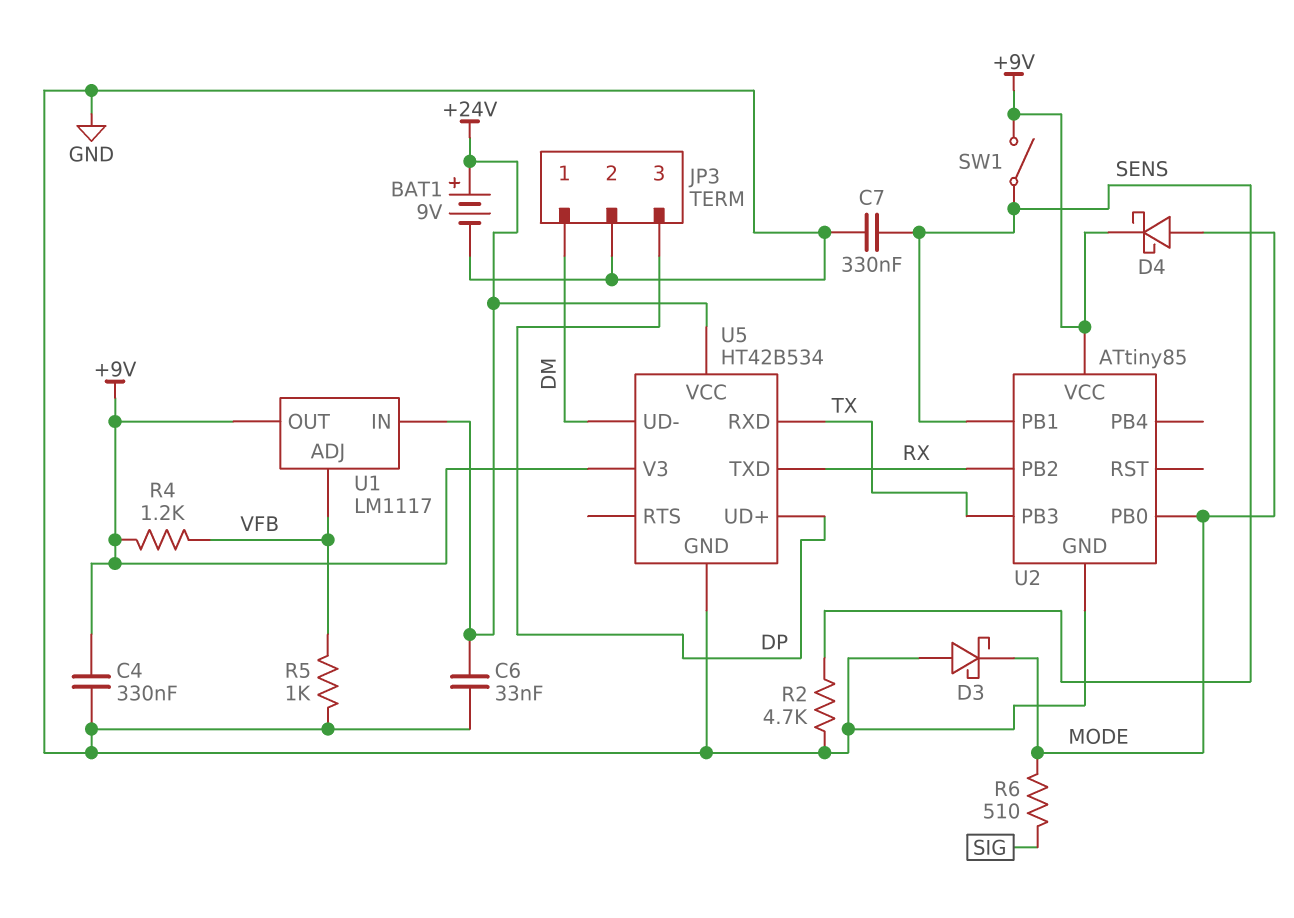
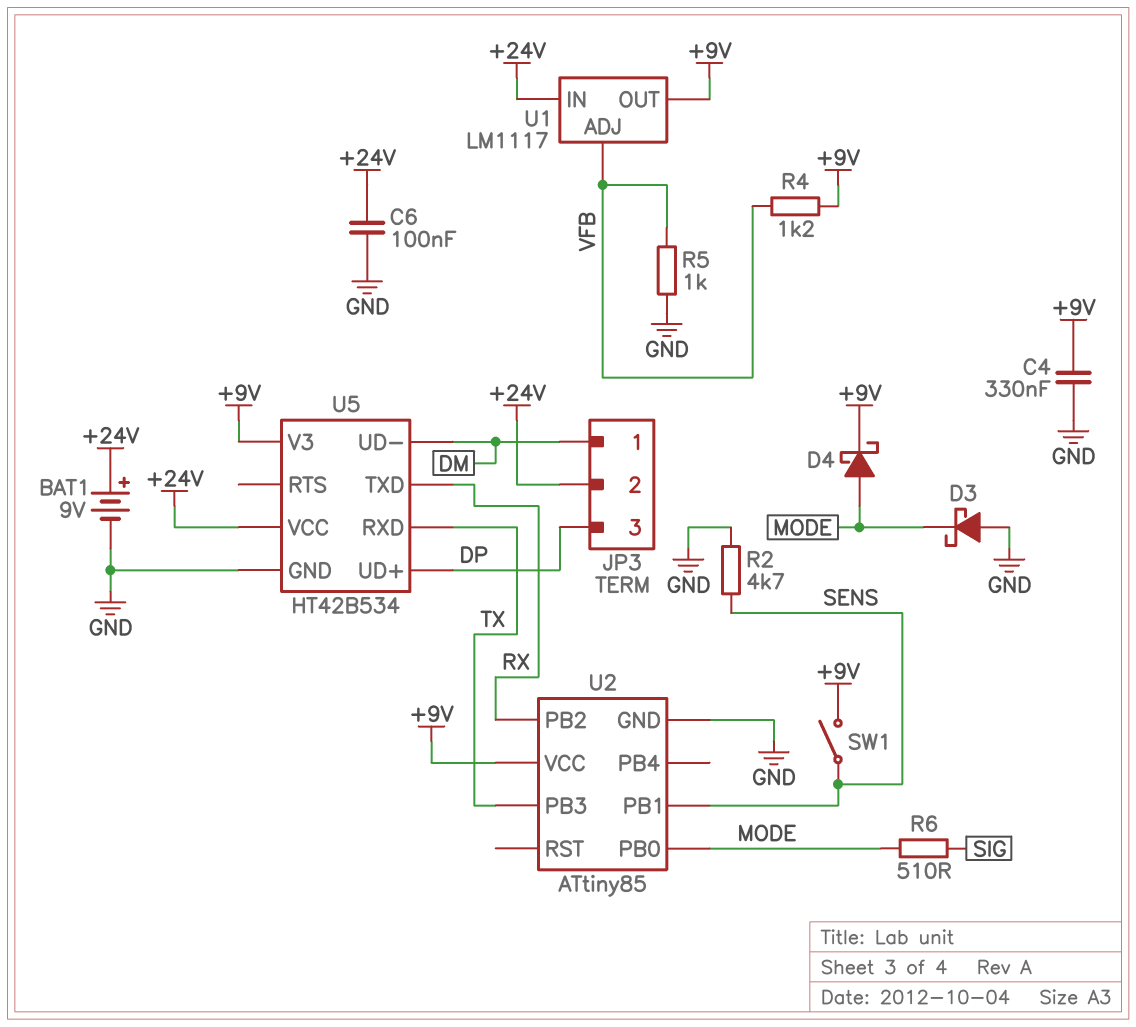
C6: 33nF (+24V, GND) -> 100nF (+24V, GND)
C7: 330nF (GND, SENS) -> none
JP3 pin 2: GND -> +24V

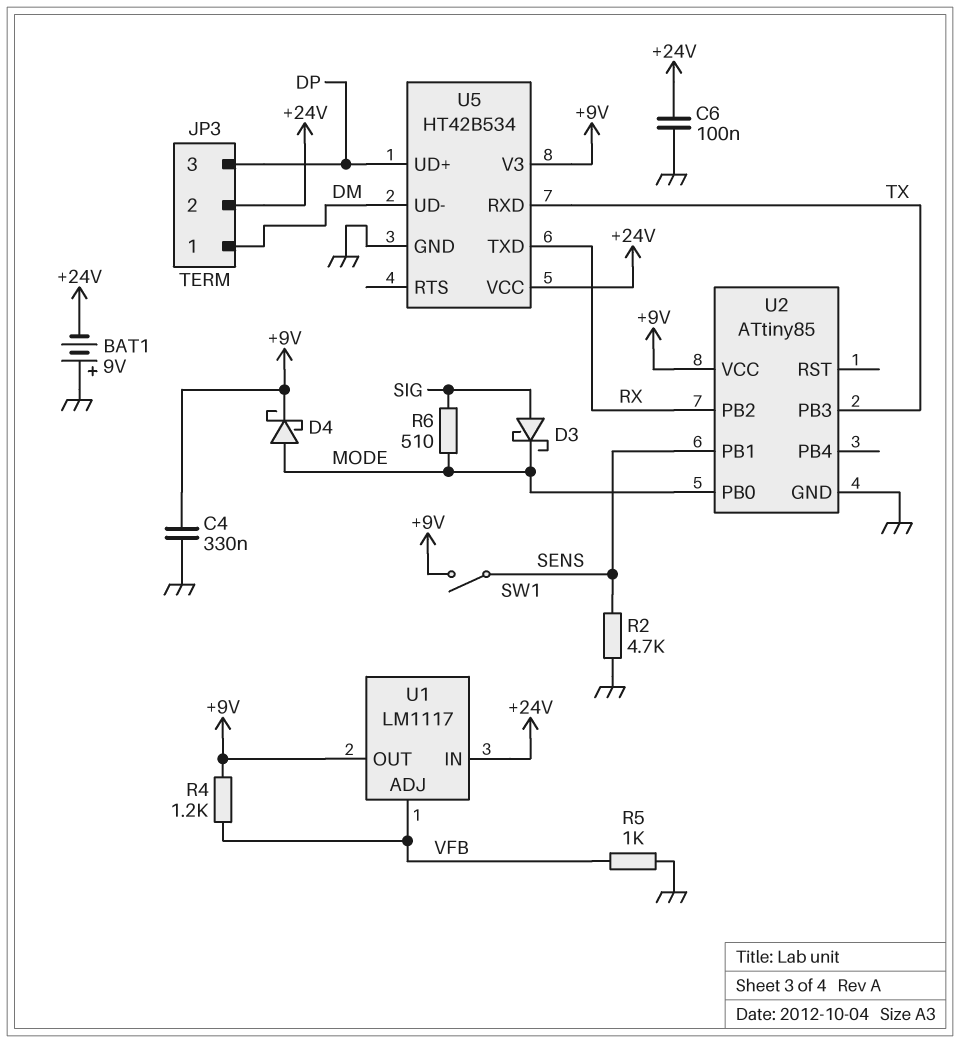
BAT1: 9V (plus +24V, minus GND) -> 9V (plus GND, minus +24V)
D3: schottky (A GND, K MODE) -> schottky (A SIG, K MODE)

